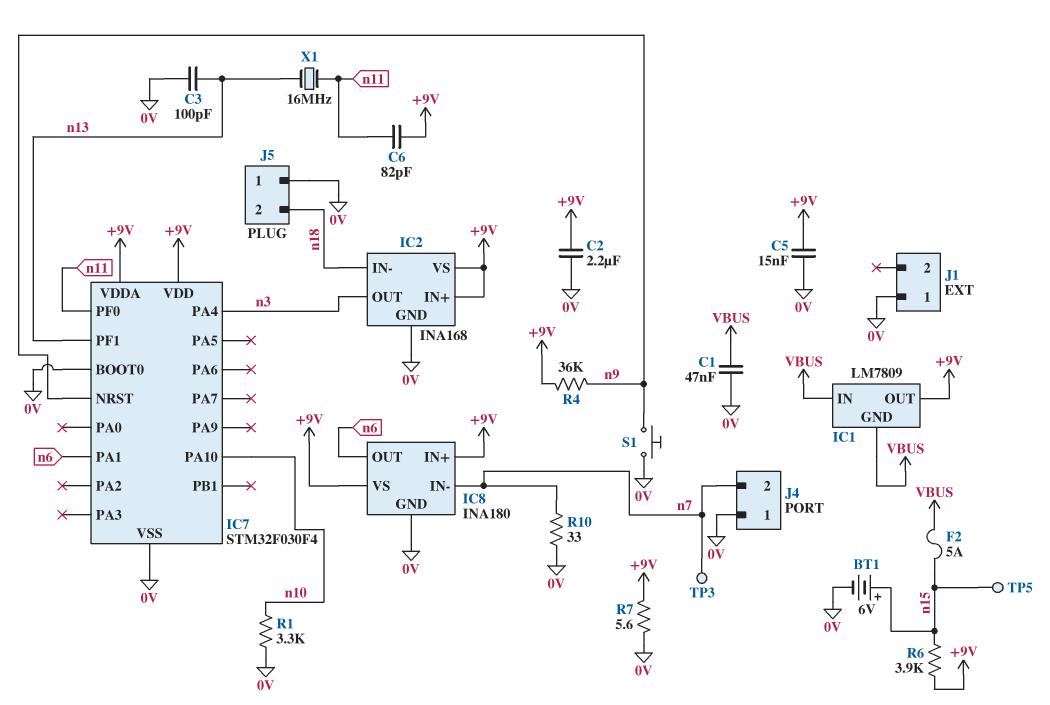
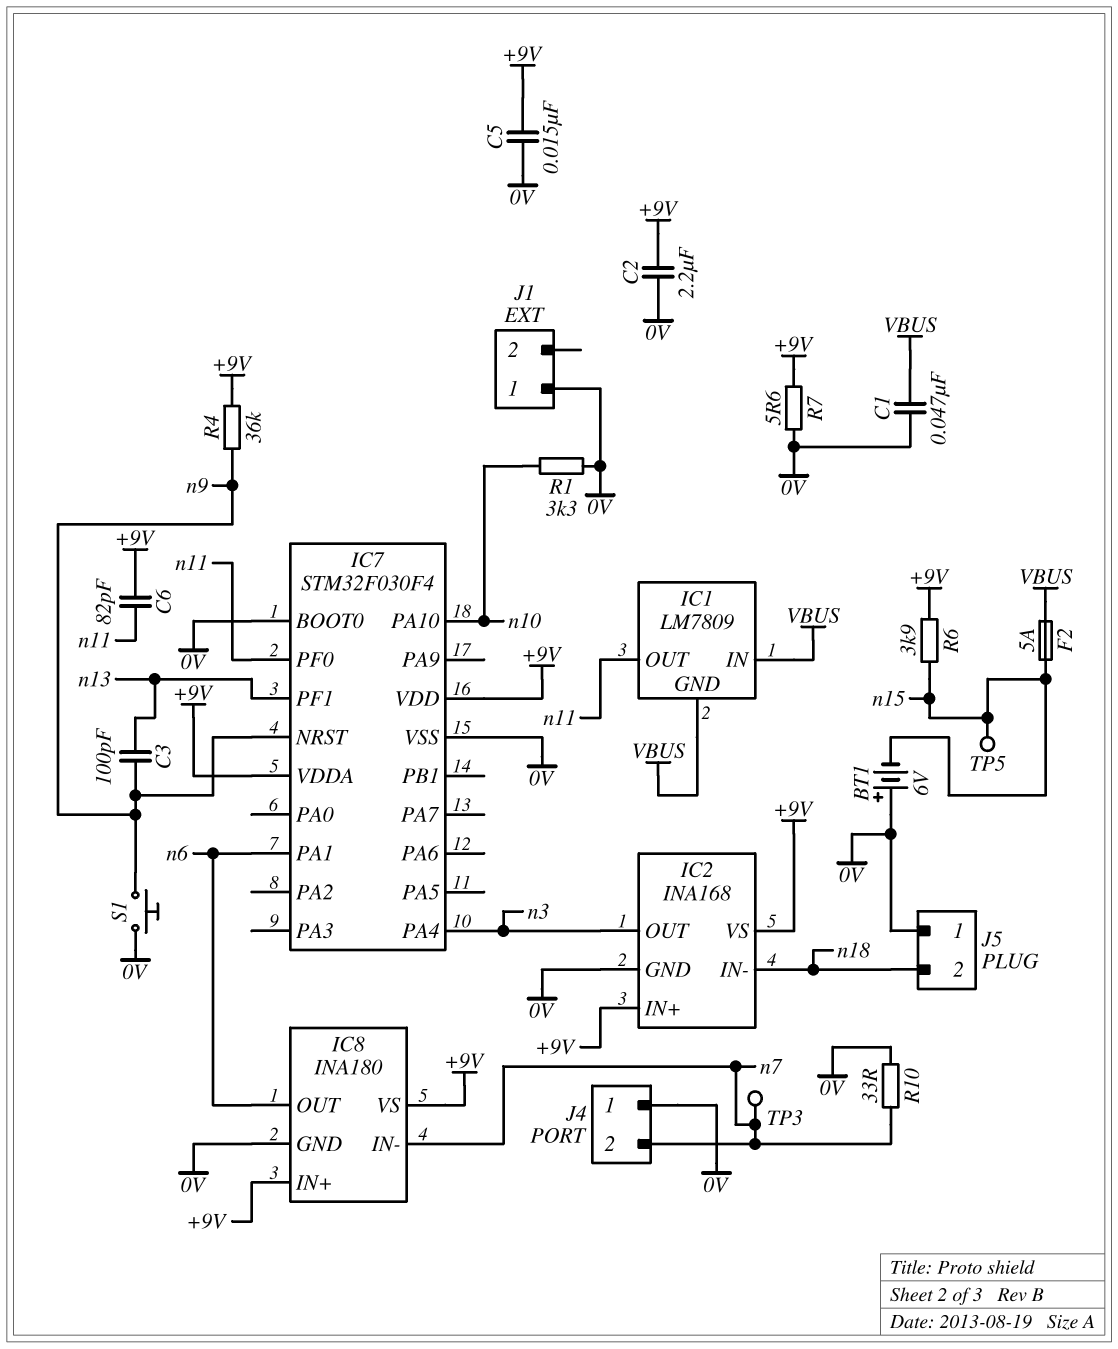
BT1: 6V (plus n15, minus 0V) -> 6V (plus 0V, minus n15)
C3: 100pF (0V, n13) -> 100pF (n9, n13)
IC1 pin OUT: +9V -> n11
X1: 16MHz (n11, n13) -> none

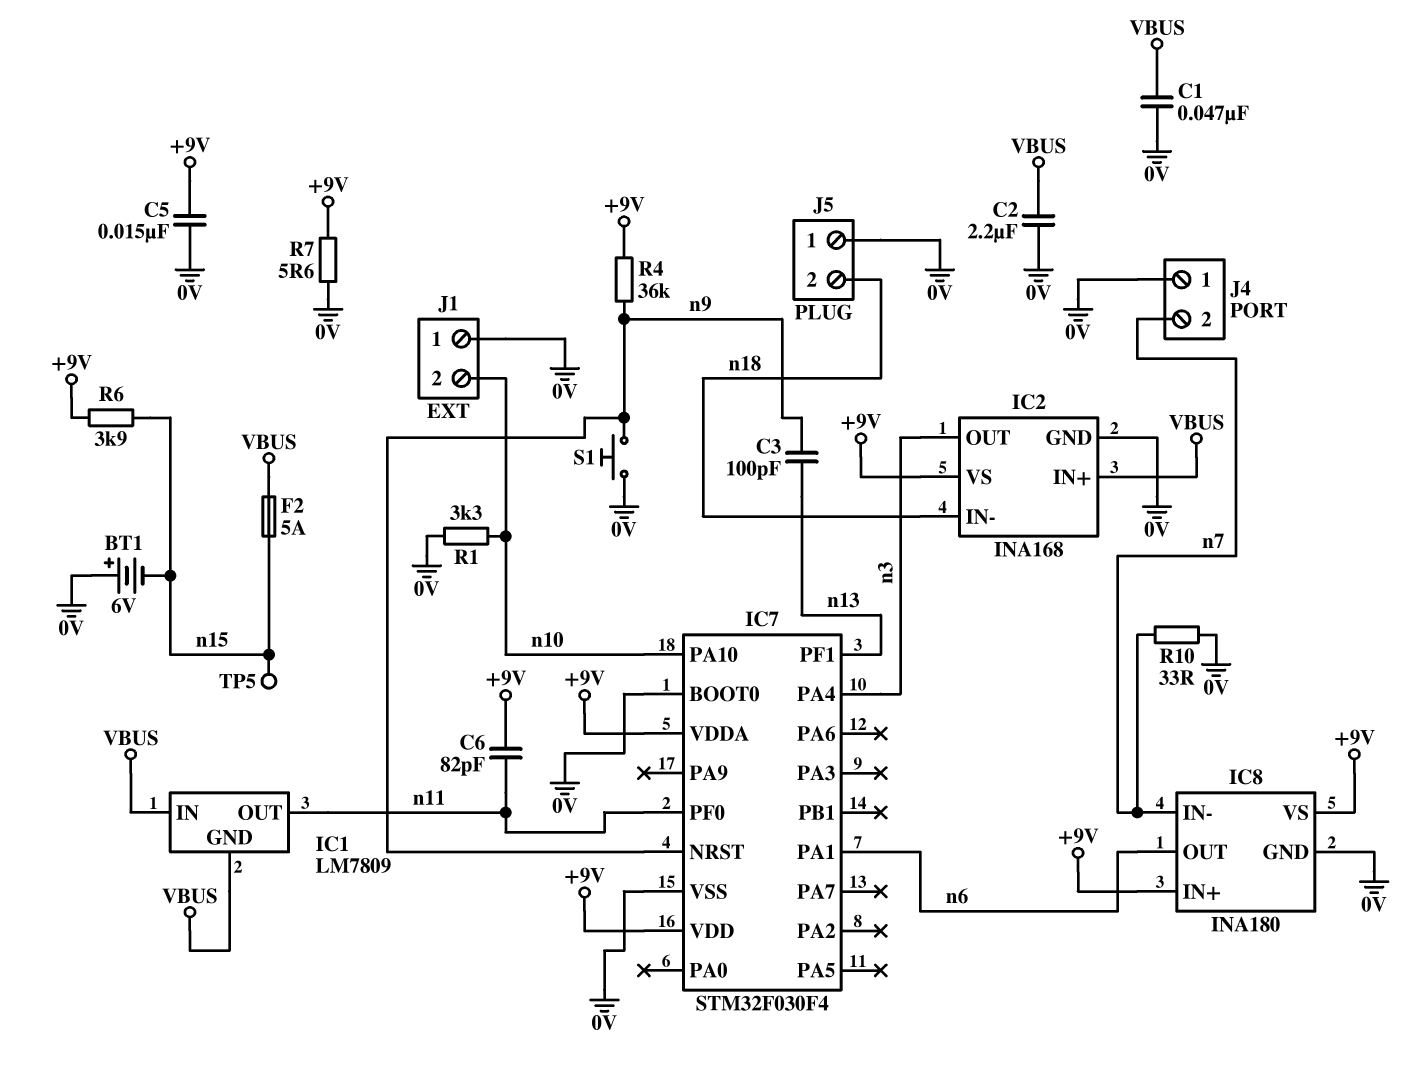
C2: 2.2uF (+9V, 0V) -> 2.2uF (0V, VBUS)
IC2 pin IN+: +9V -> VBUS
J1 pin 2: none -> n10
TP3: test point (n7) -> none

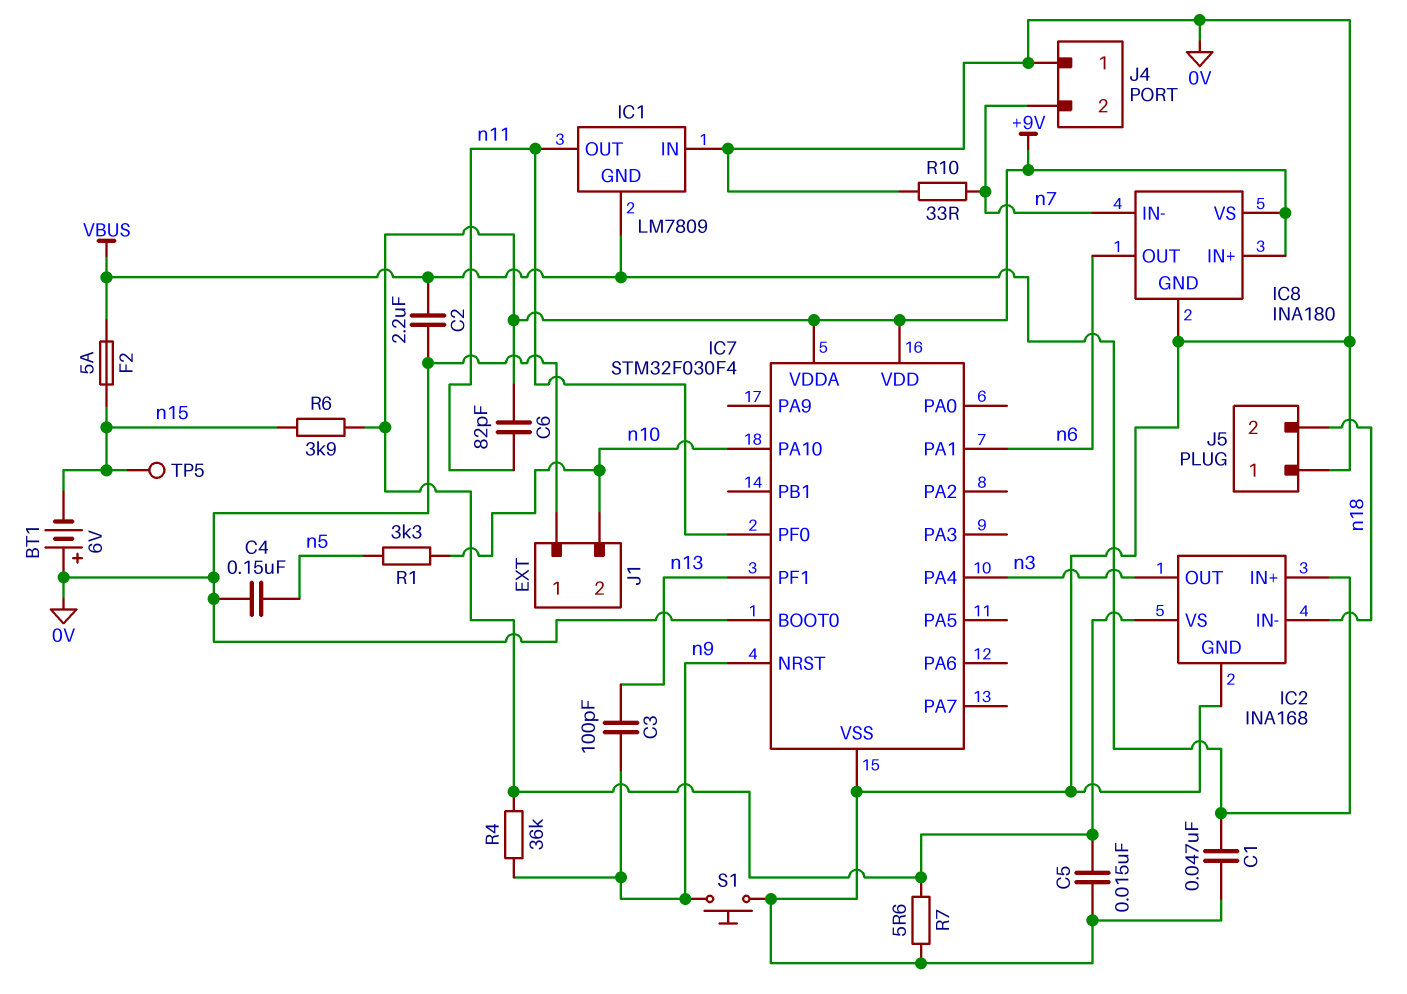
C4: none -> 150nF (0V, n5)
IC1 pin IN: VBUS -> 0V
R1: 3.3k (0V, n10) -> 3.3k (n5, n10)

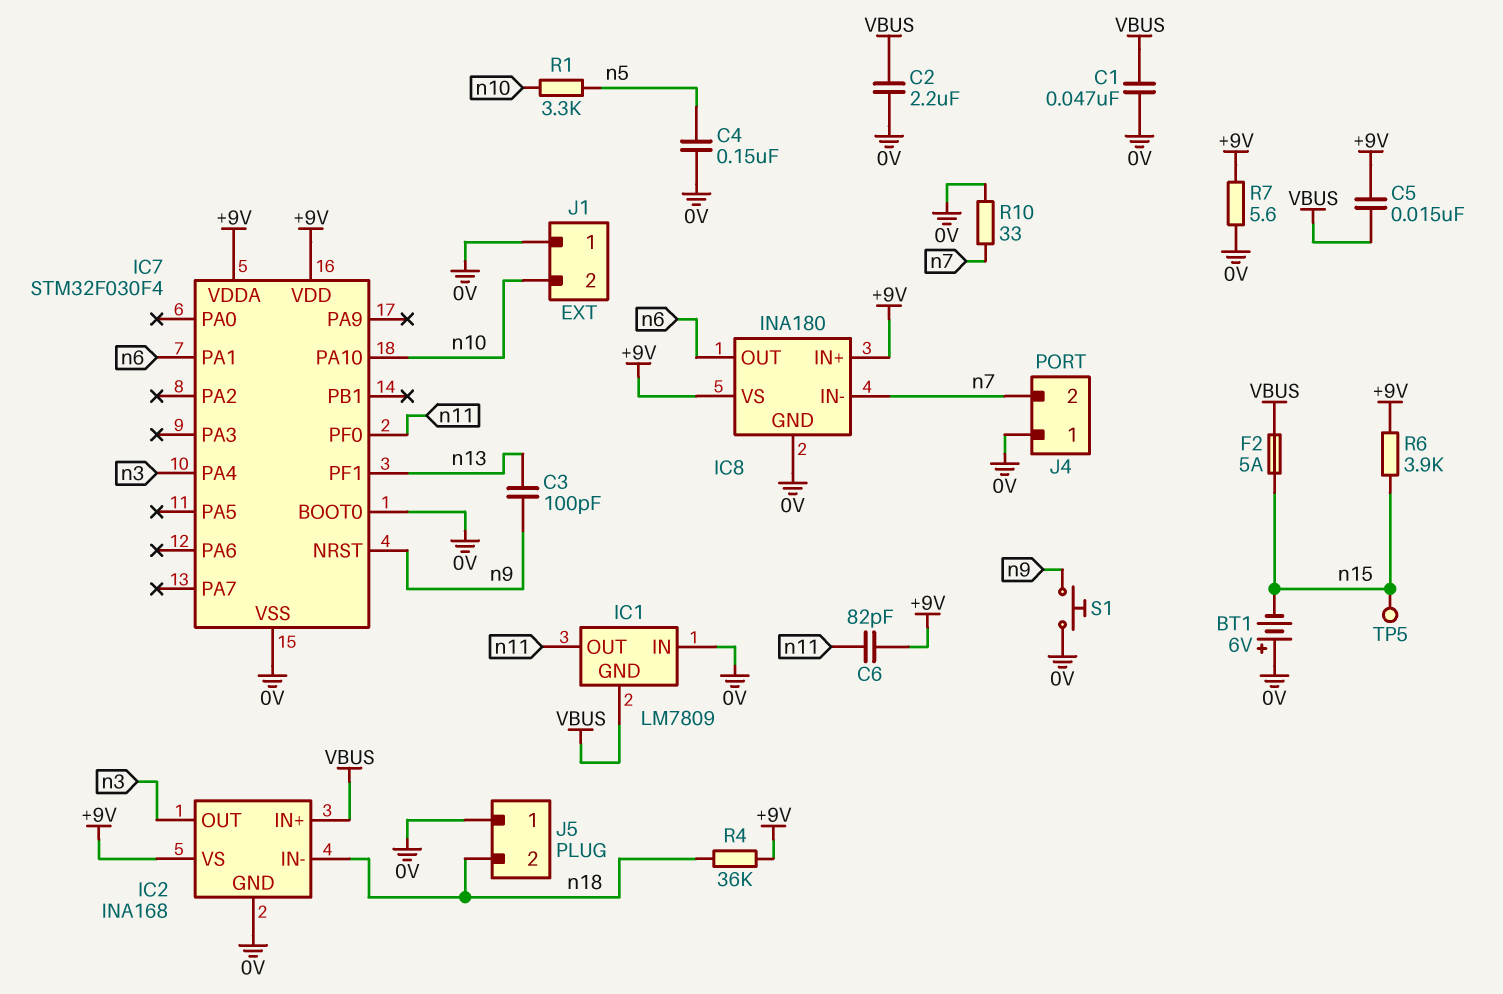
C5: 15nF (+9V, 0V) -> 15nF (+9V, VBUS)
R4: 36k (+9V, n9) -> 36k (+9V, n18)

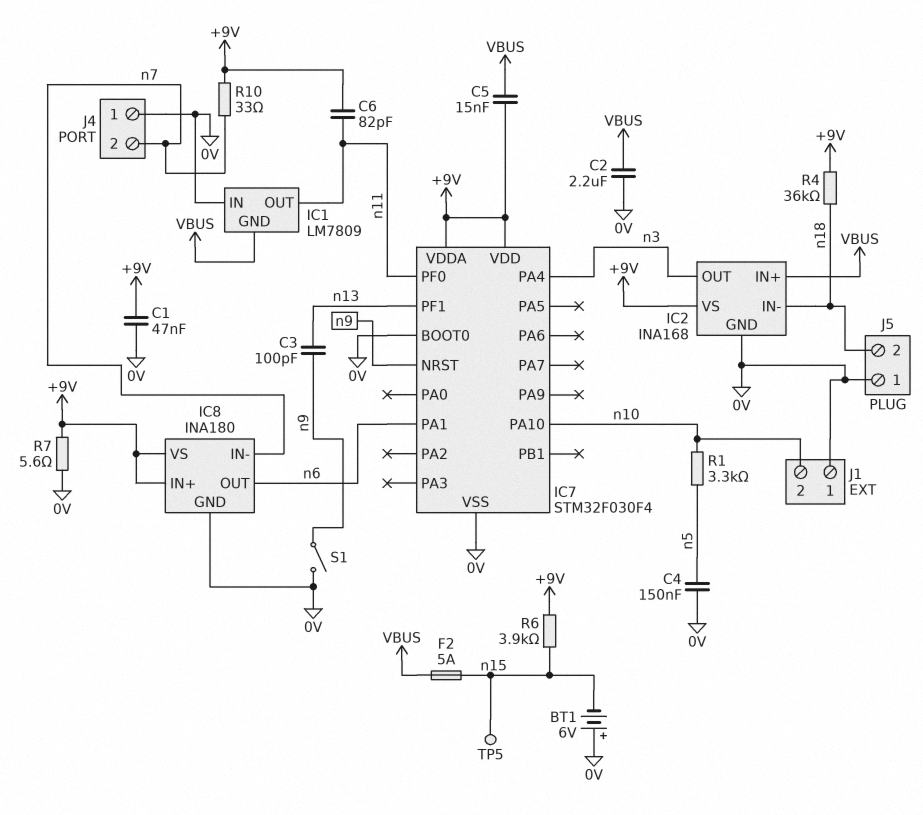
C1: 47nF (0V, VBUS) -> 47nF (+9V, 0V)
R10: 33 (0V, n7) -> 33 (+9V, n7)
S1: button (0V, n9) -> switch (0V, n9)

